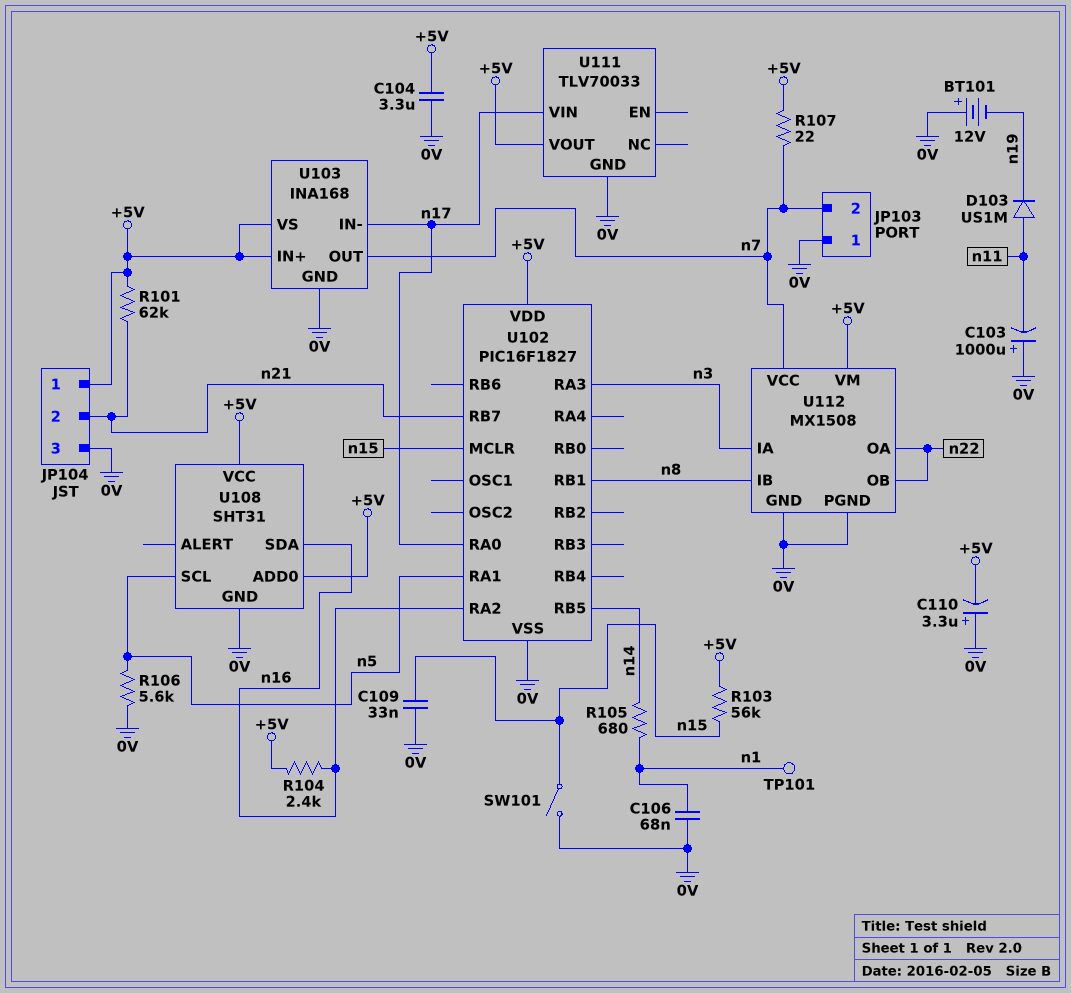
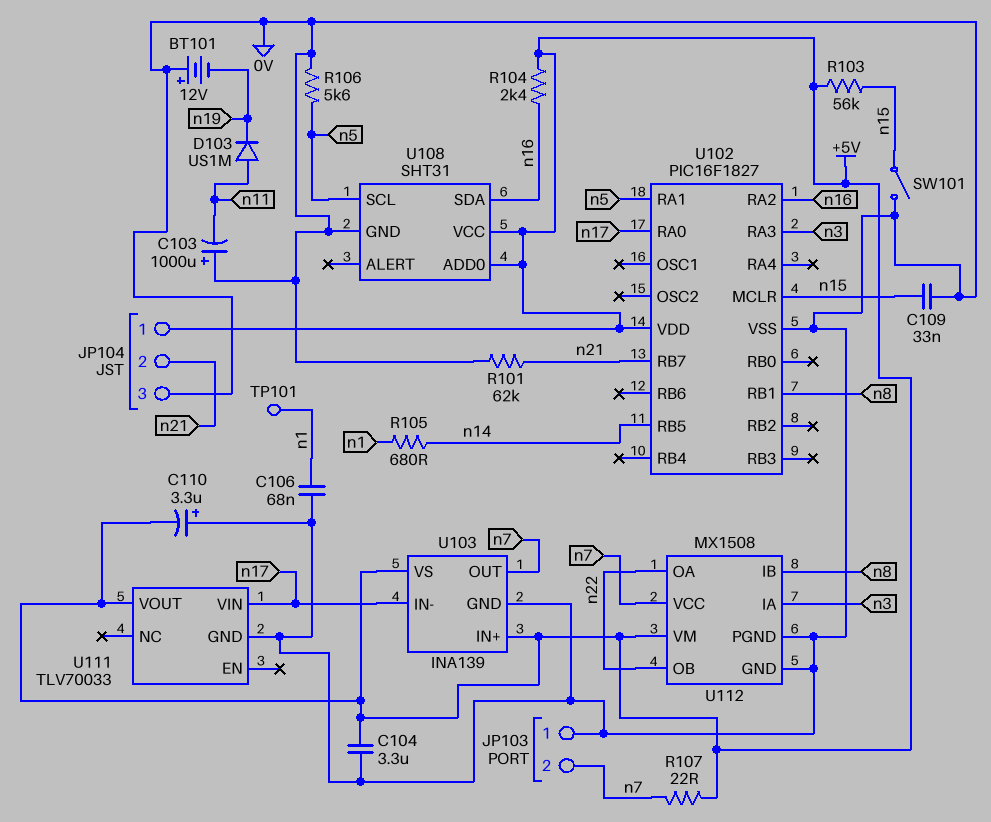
R101: 62k (+5V, n21) -> 62k (0V, n21)
U103: INA168 -> INA139

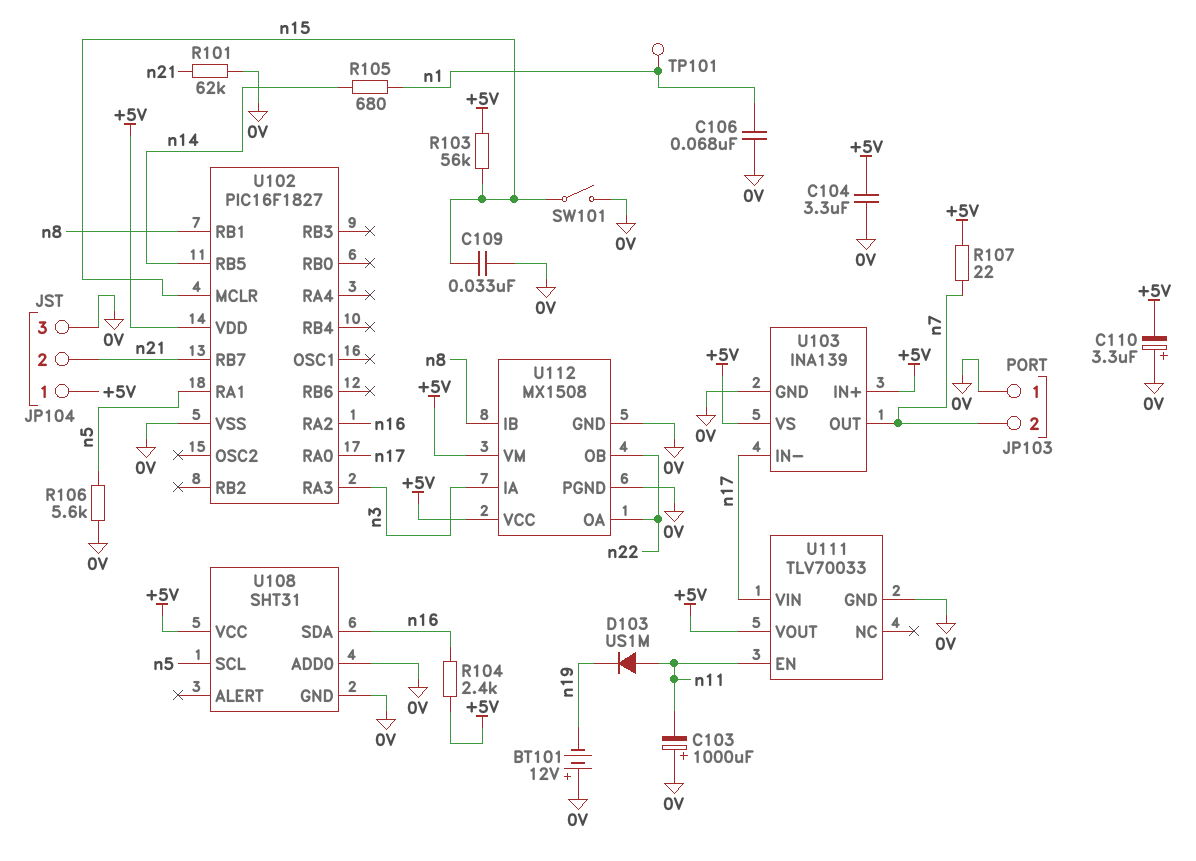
U108 pin ADD0: +5V -> 0V
U111 pin EN: none -> n11
U112 pin VCC: n7 -> +5V

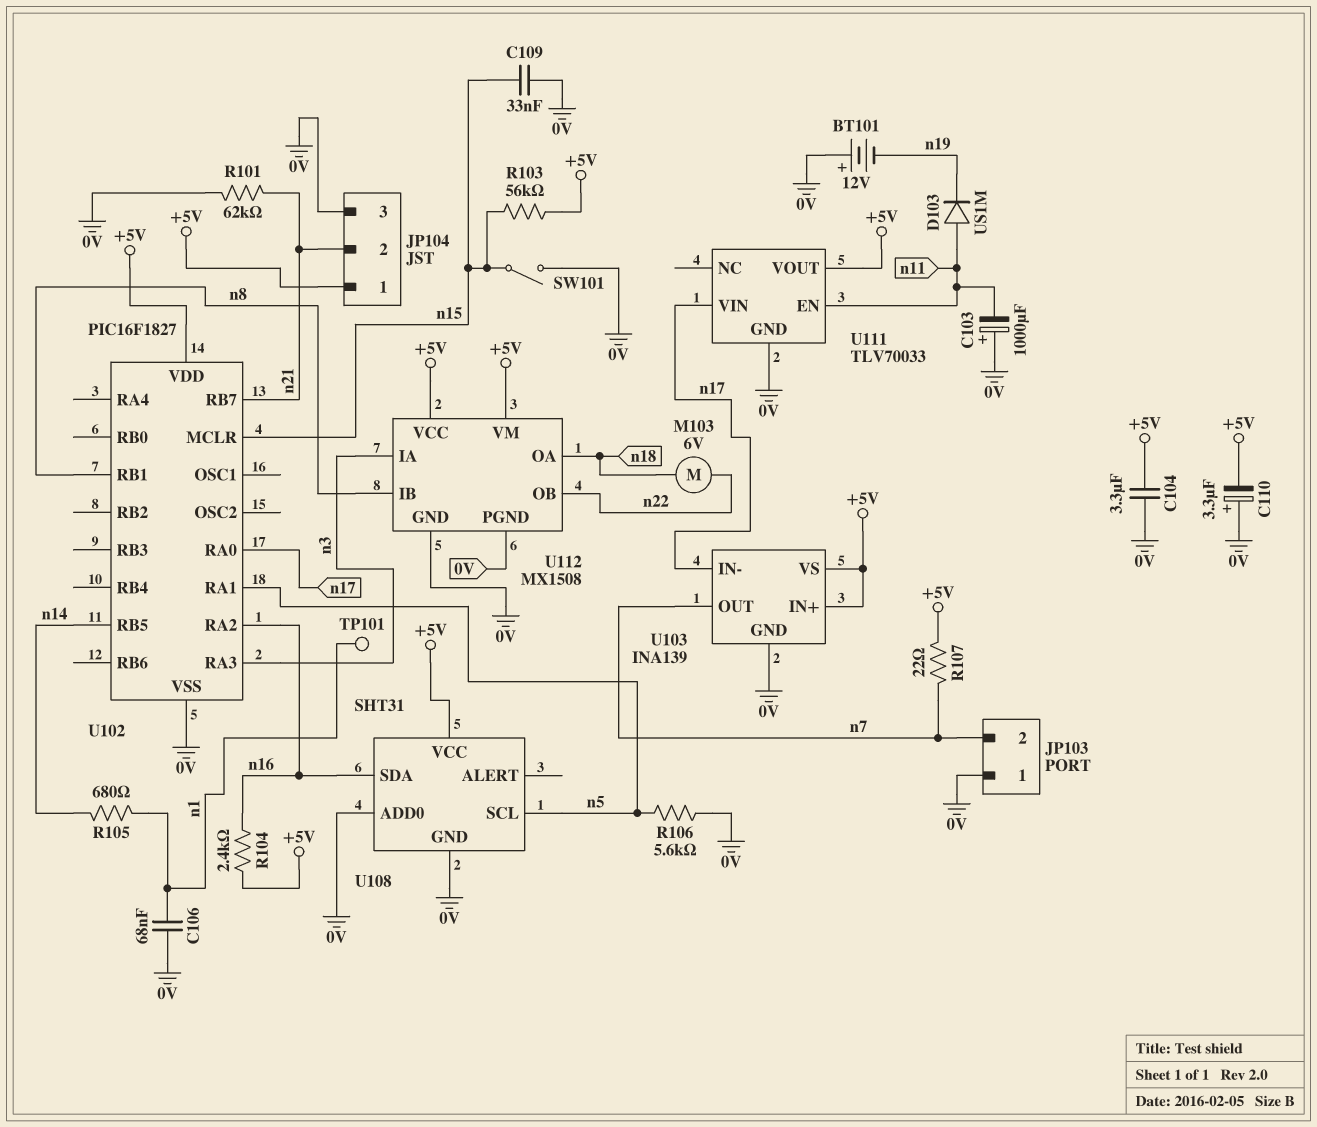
M103: none -> motor 6V (n18, n22)
U112 pin OA: n22 -> n18

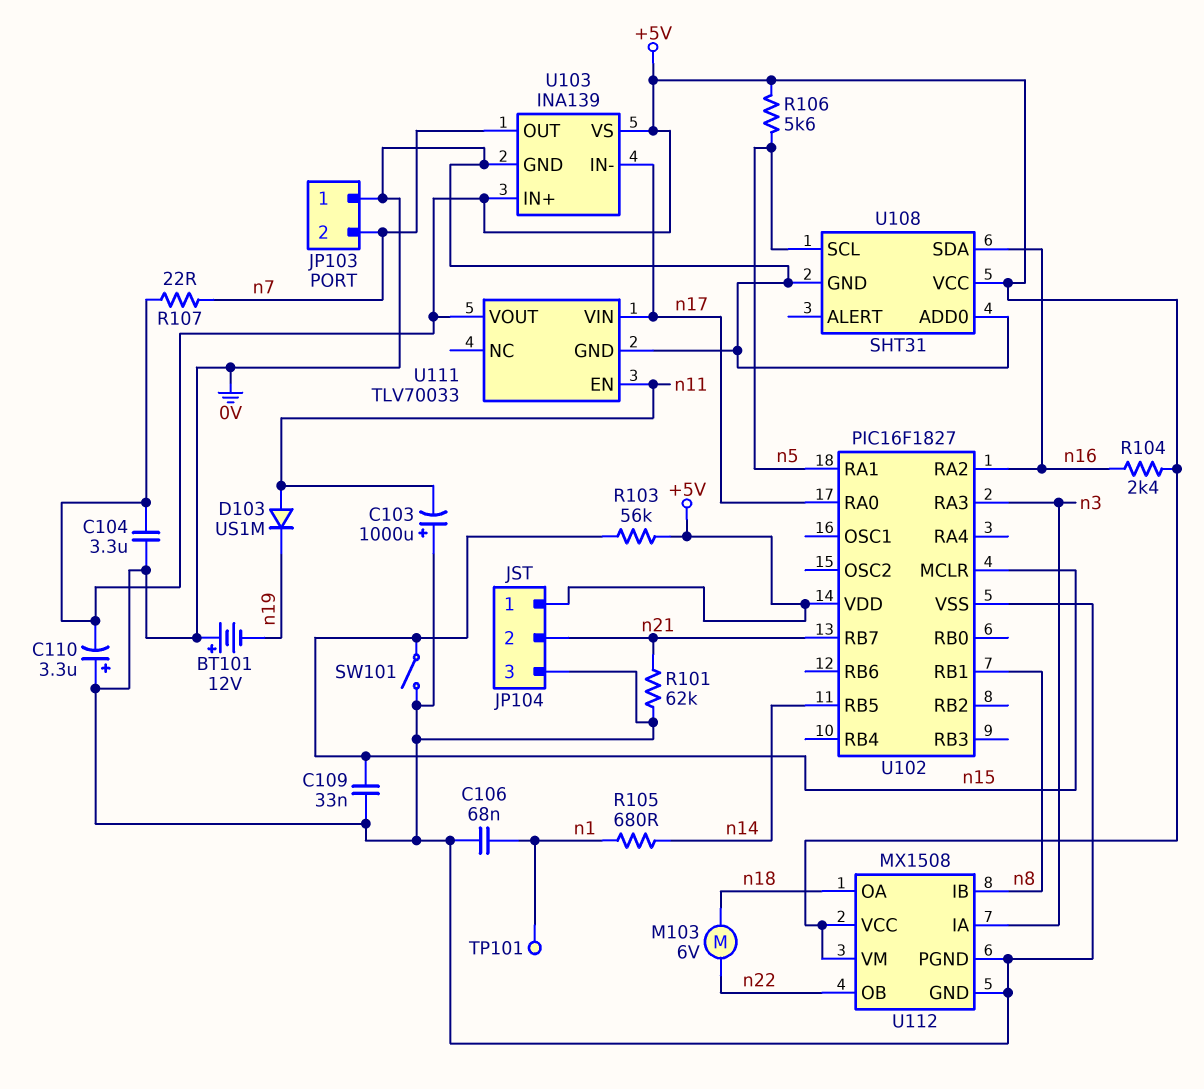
R106: 5.6k (0V, n5) -> 5.6k (+5V, n5)

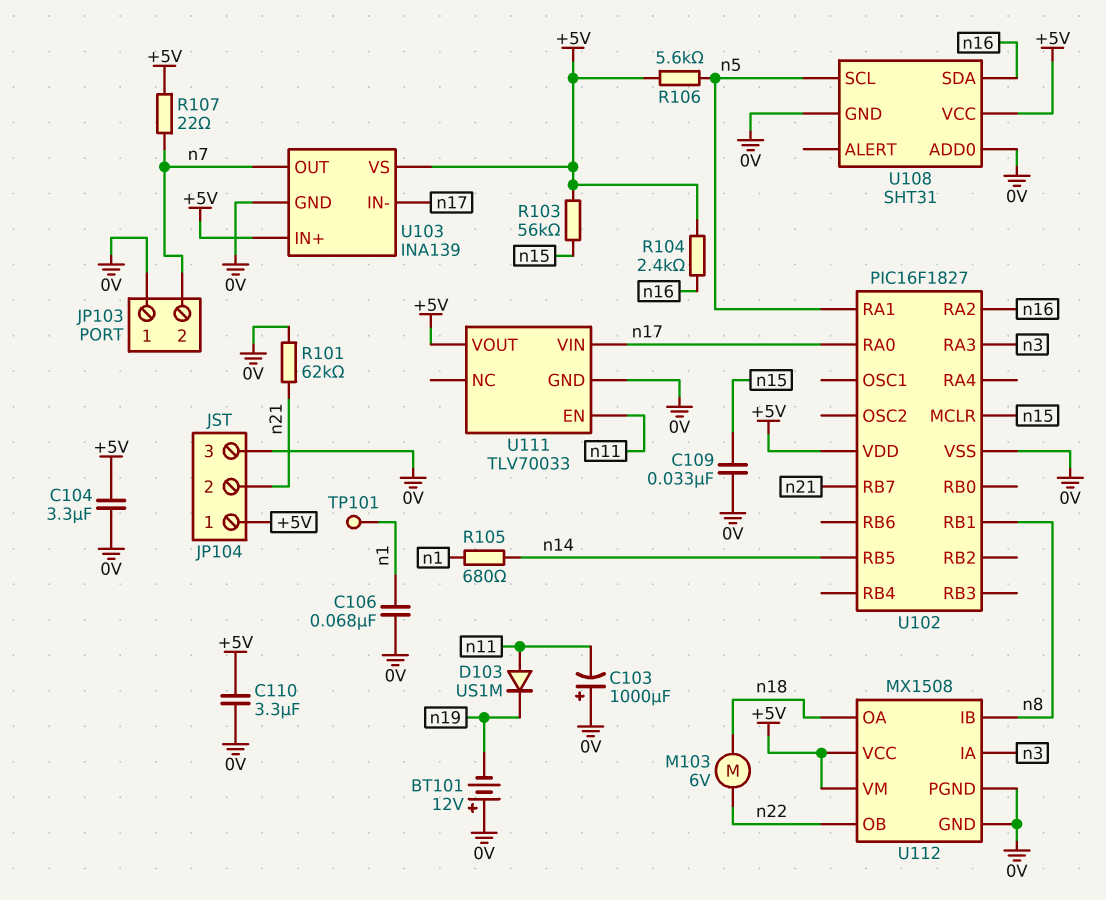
C110: 3.3uF (plus 0V, minus +5V) -> 3.3uF (+5V, 0V)
SW101: switch (0V, n15) -> none

